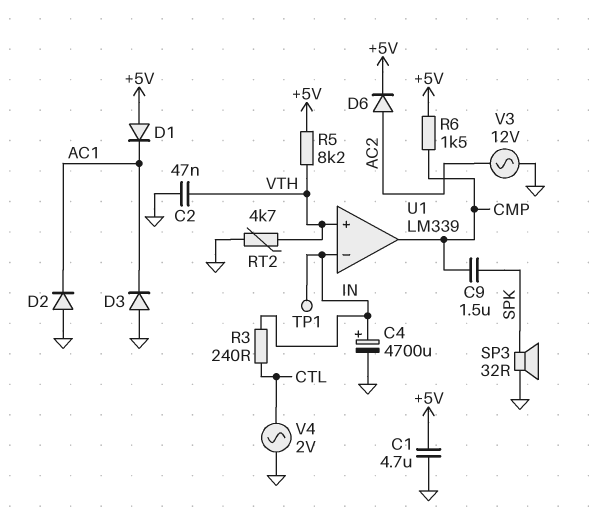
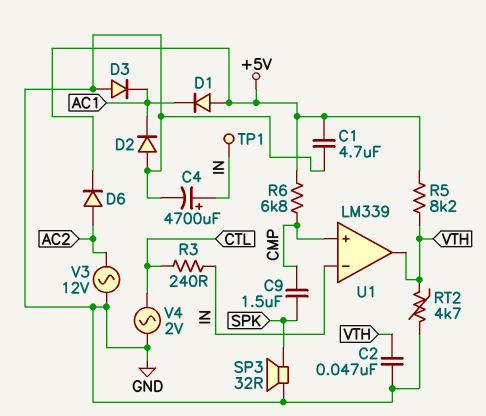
R6: 1.5k (+5V, CMP) -> 6.8k (+5V, CMP)
U1 pin in+: VTH -> CMP
U1 pin out: CMP -> VTH

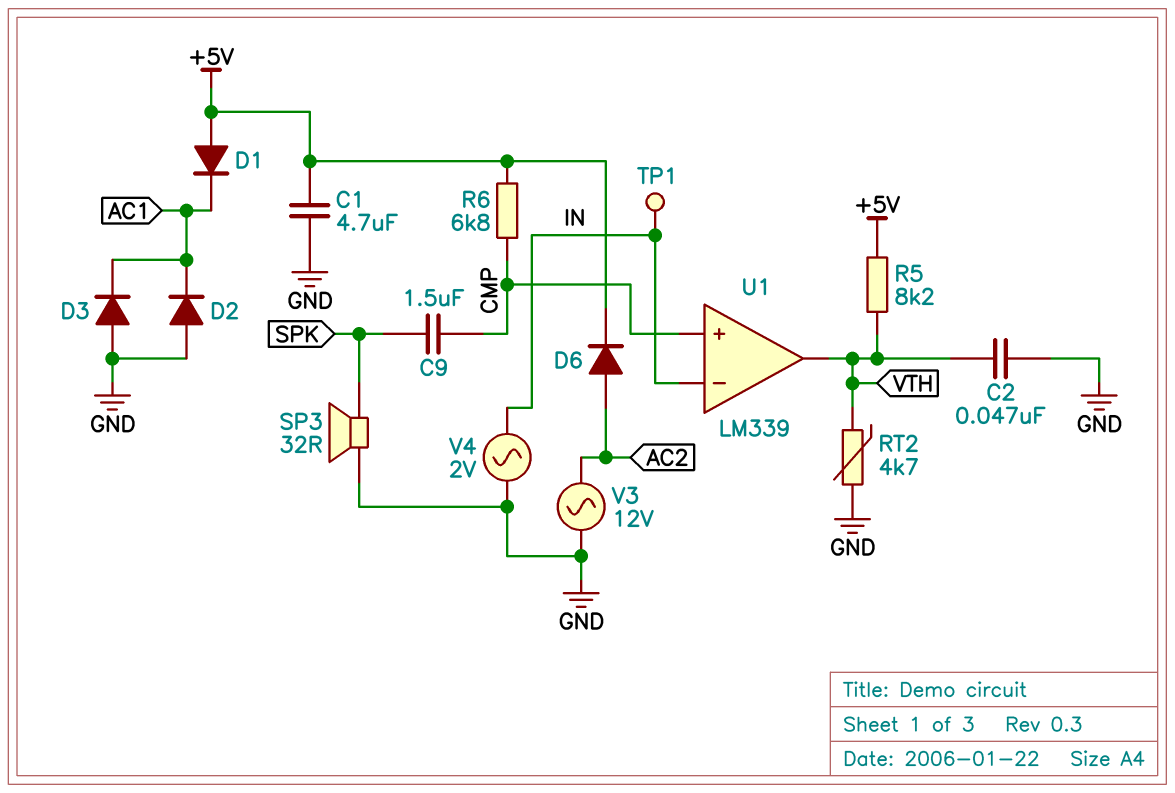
C4: 4700uF (plus IN, minus GND) -> none
R3: 240 (CTL, IN) -> none
V4: AC 2V (CTL, GND) -> AC 2V (GND, IN)

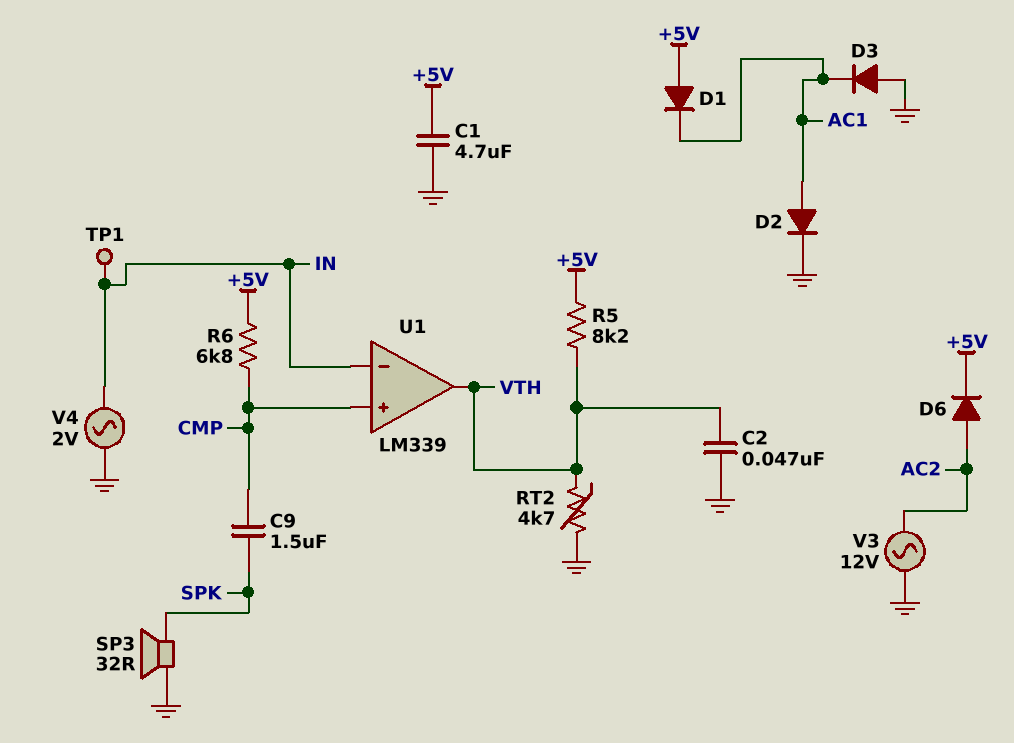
D2: diode (A GND, K AC1) -> diode (A AC1, K GND)

